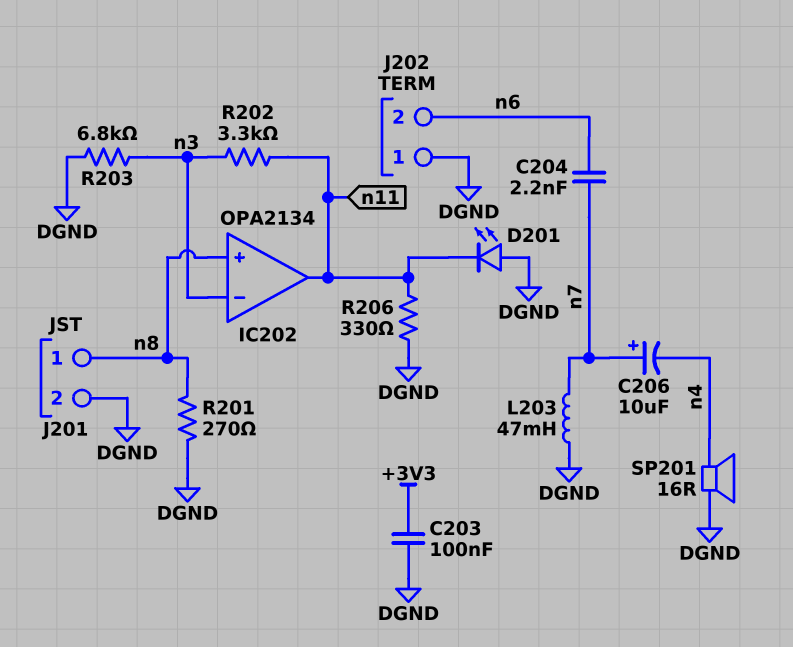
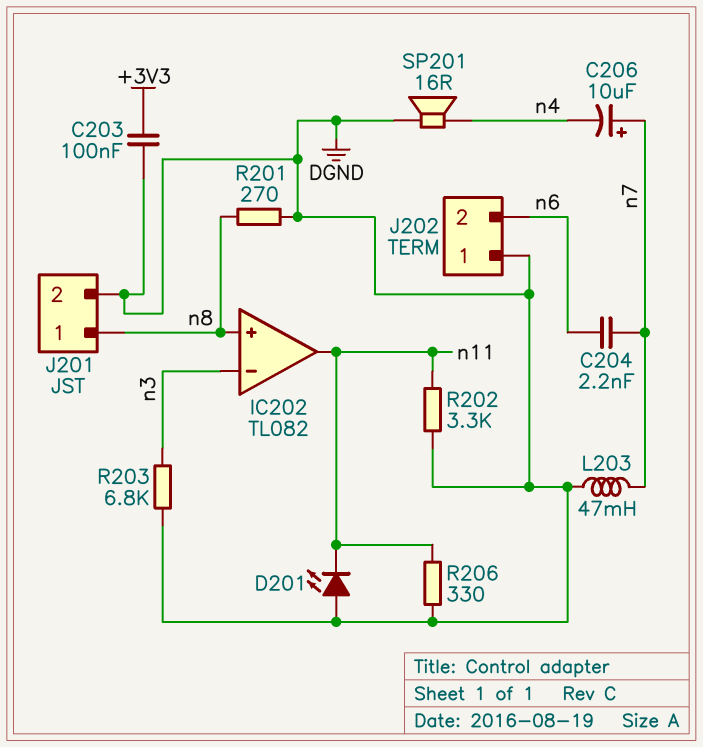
IC202: OPA2134 -> TL082
R202: 3.3k (n3, n11) -> 3.3k (DGND, n11)

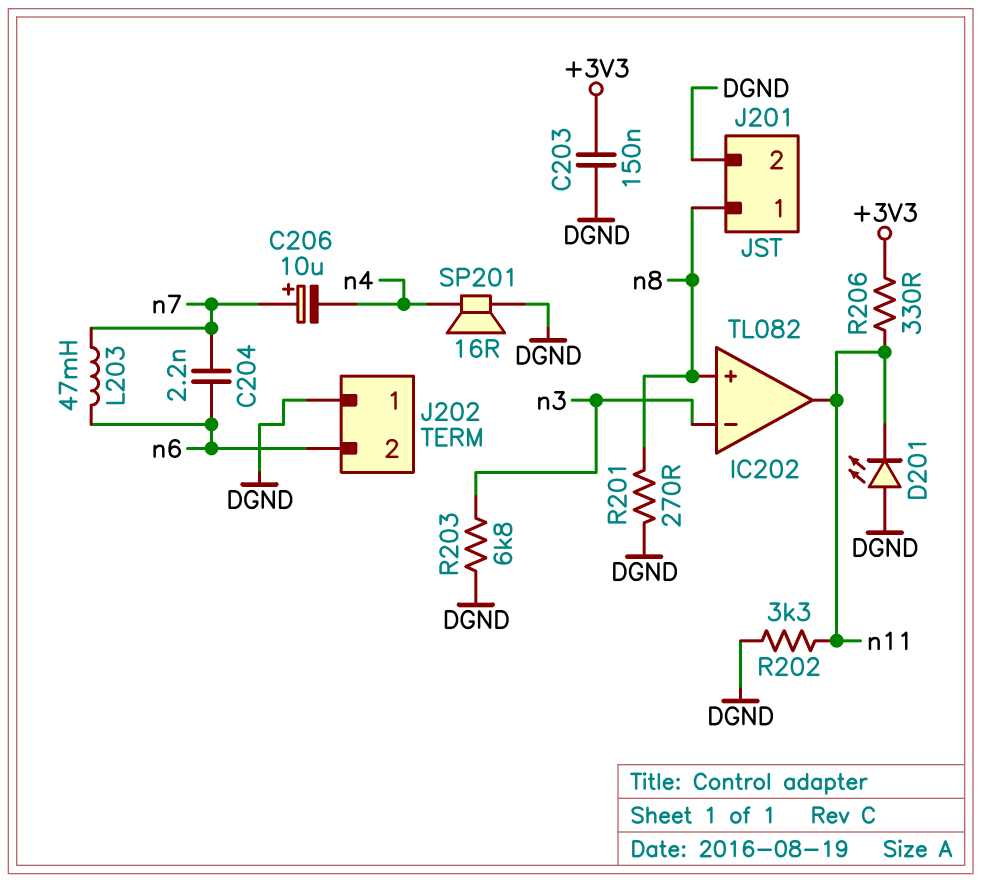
C203: 100nF (+3V3, DGND) -> 150nF (+3V3, DGND)
L203: 47mH (DGND, n7) -> 47mH (n6, n7)
R206: 330 (DGND, n11) -> 330 (+3V3, n11)

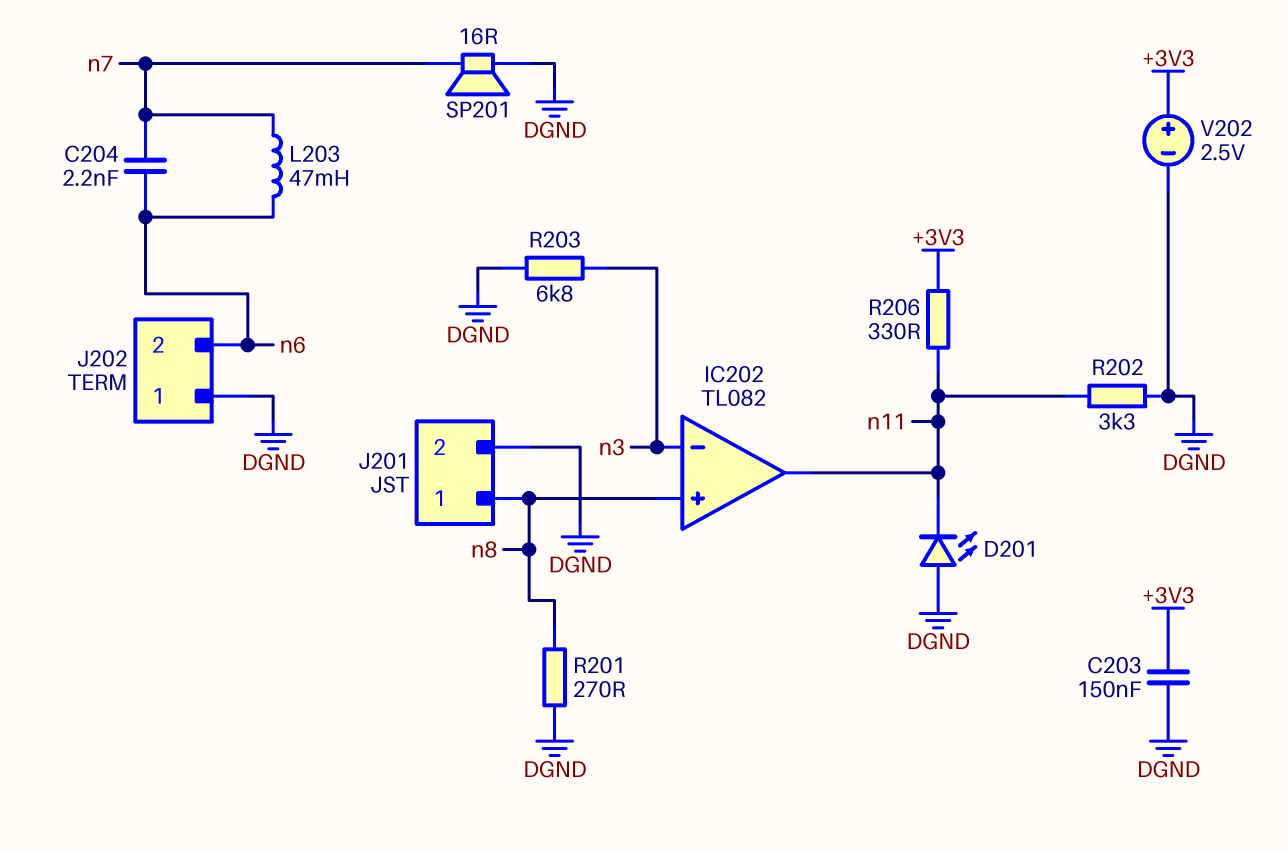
C206: 10uF (plus n7, minus n4) -> none
SP201: speaker 16R (DGND, n4) -> speaker 16R (DGND, n7)
V202: none -> 2.5V (plus +3V3, minus DGND)

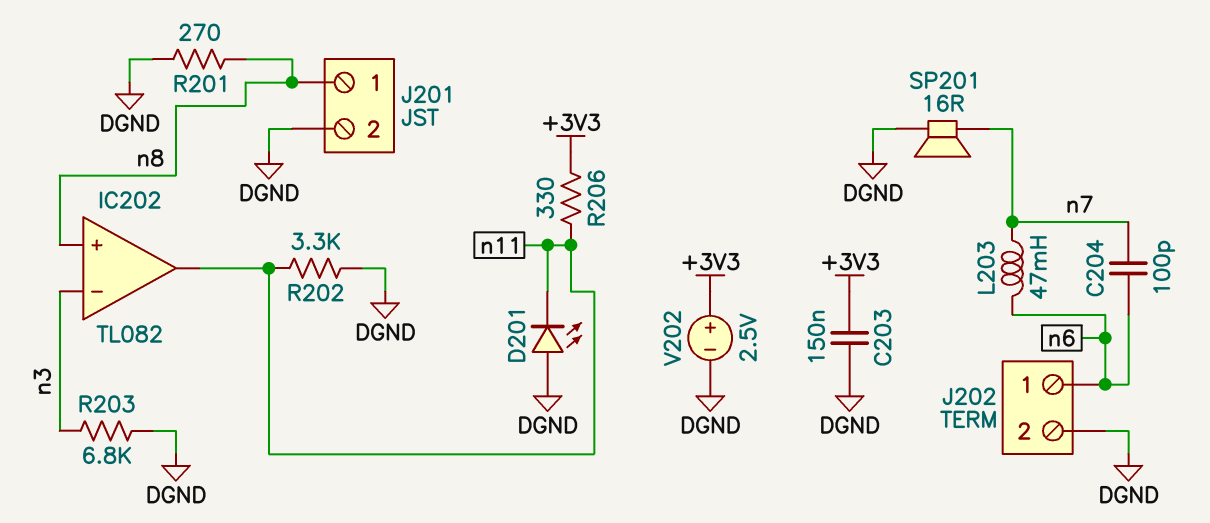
C204: 2.2nF (n6, n7) -> 100pF (n6, n7)
J202 pin 1: DGND -> n6
J202 pin 2: n6 -> DGND

